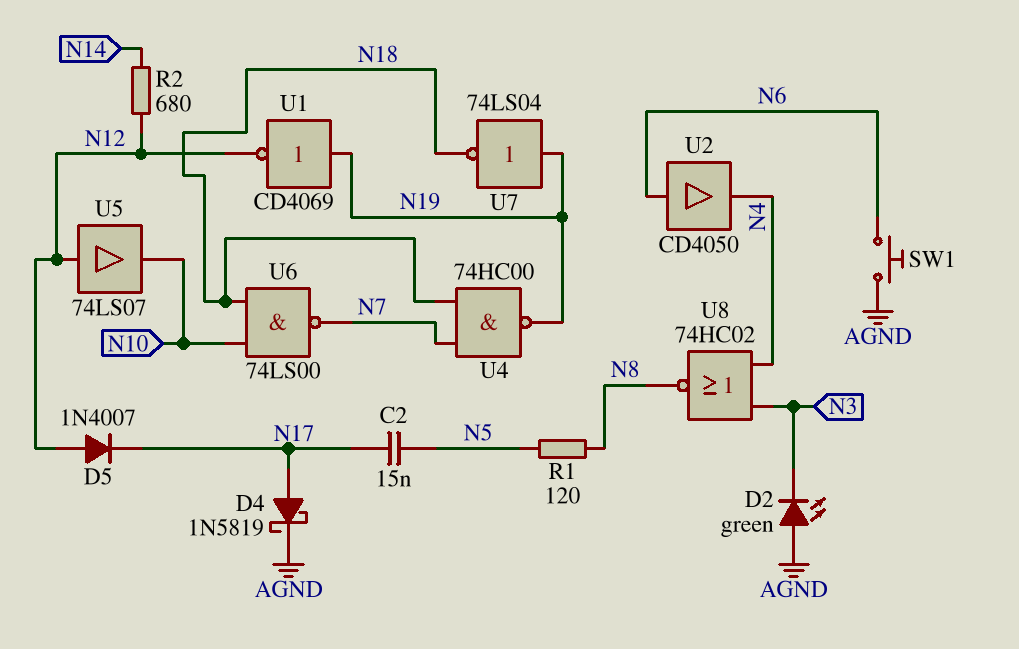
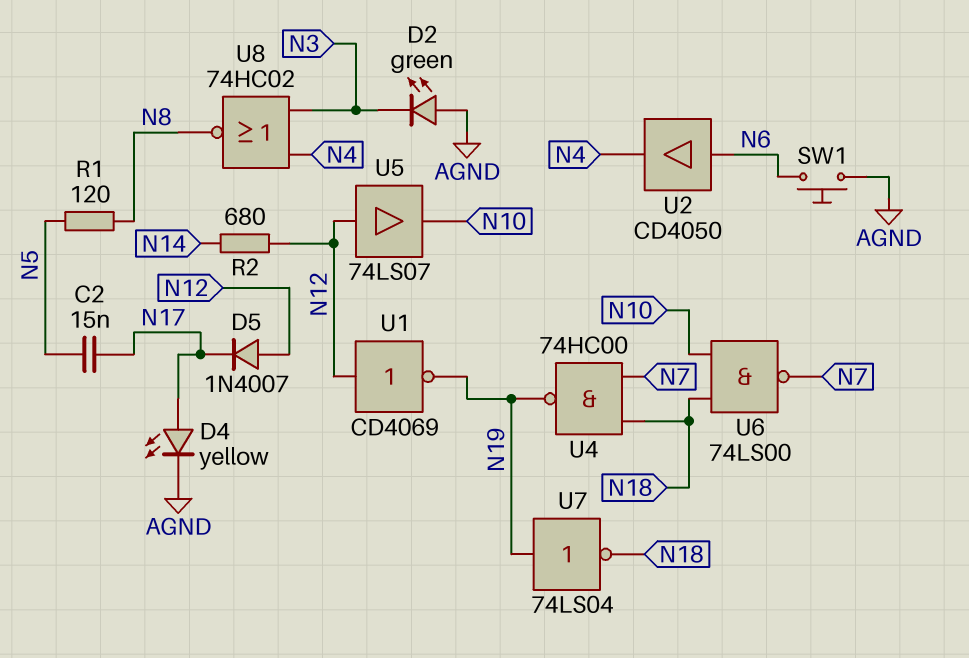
D4: schottky 1N5819 (A N17, K AGND) -> LED yellow (A N17, K AGND)
U1: NOT CD4069 (in N19, out N12) -> NOT CD4069 (in N12, out N19)

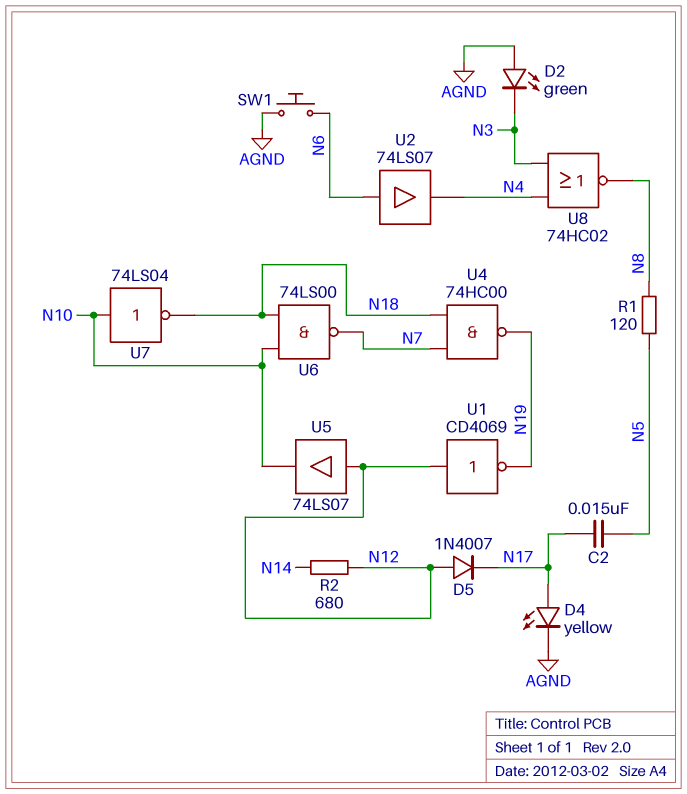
U2: buffer CD4050 (in N6, out N4) -> buffer 74LS07 (in N6, out N4)
U7: NOT 74LS04 (in N19, out N18) -> NOT 74LS04 (in N10, out N18)

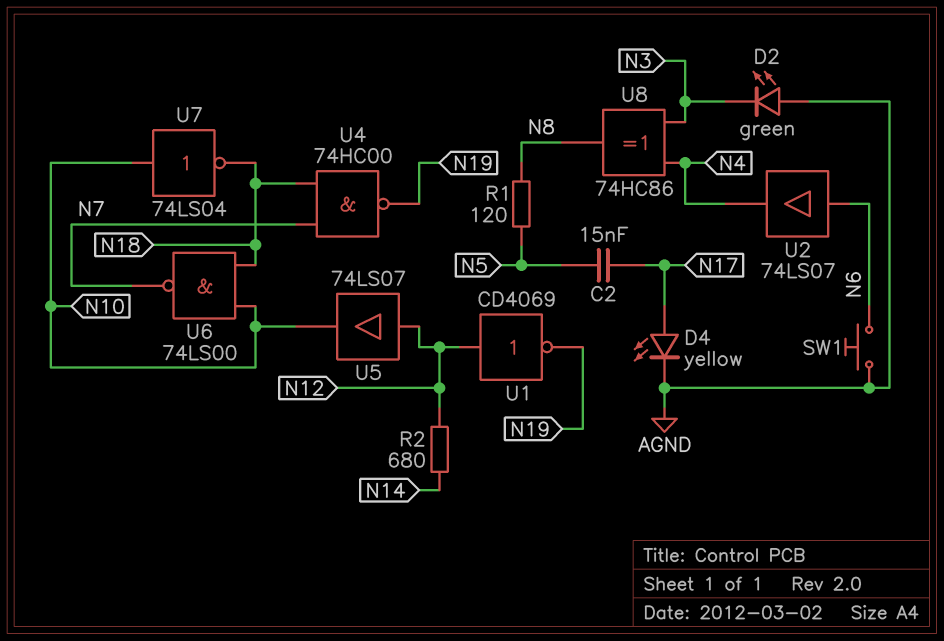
D5: diode 1N4007 (A N12, K N17) -> none
U8: NOR 74HC02 (in N3, in N4, out N8) -> XOR 74HC86 (in N3, in N4, out N8)

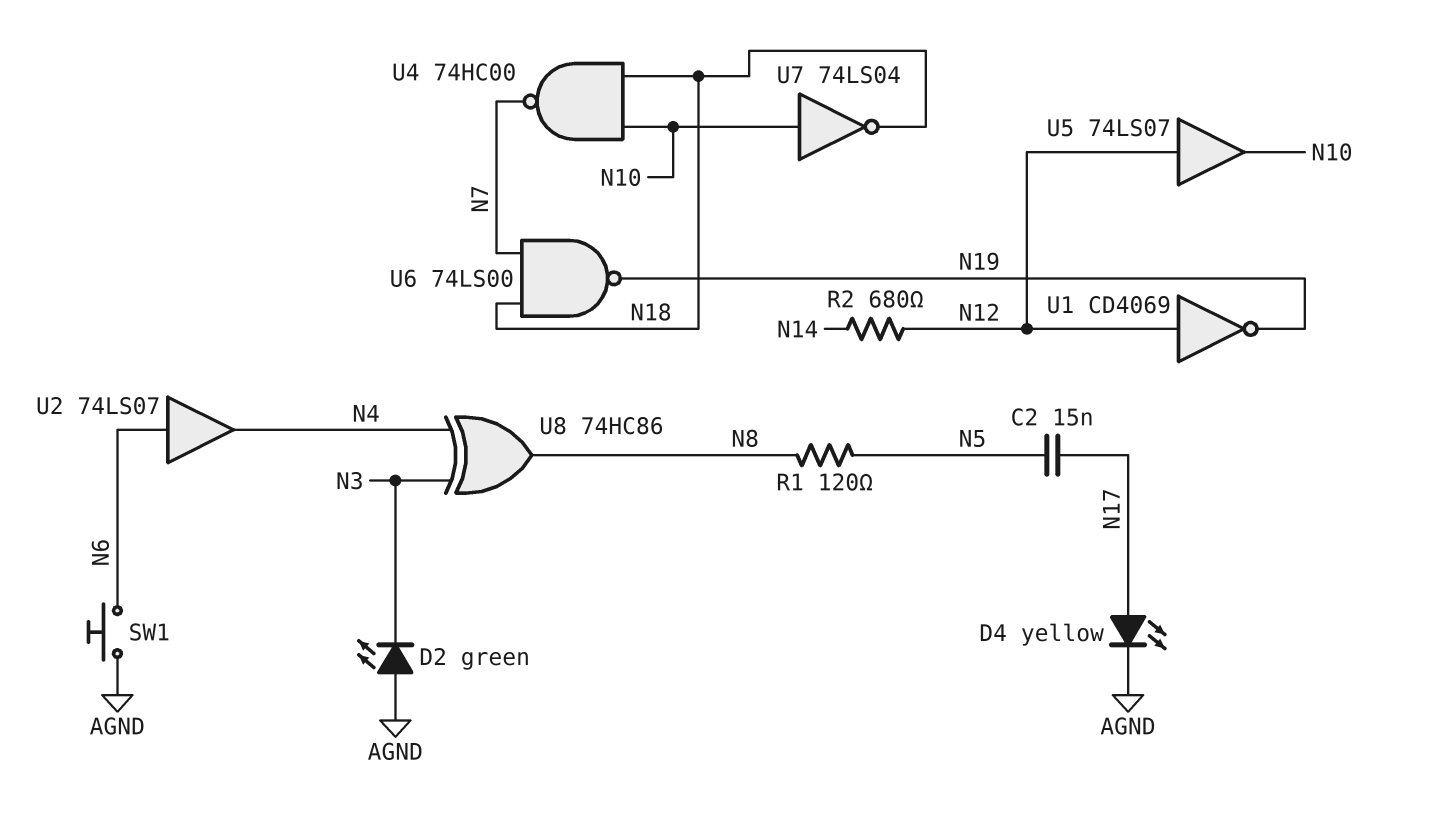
U4: NAND 74HC00 (in N7, in N18, out N19) -> NAND 74HC00 (in N10, in N18, out N7)
U6: NAND 74LS00 (in N10, in N18, out N7) -> NAND 74LS00 (in N7, in N18, out N19)

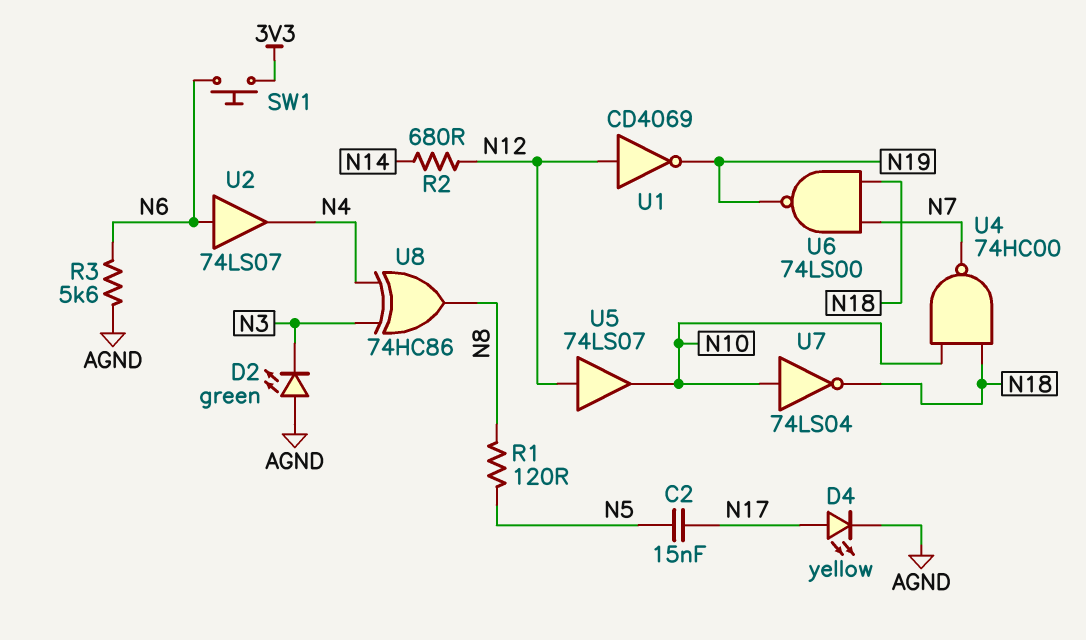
R3: none -> 5.6k (AGND, N6)
SW1: button (AGND, N6) -> button (3V3, N6)

